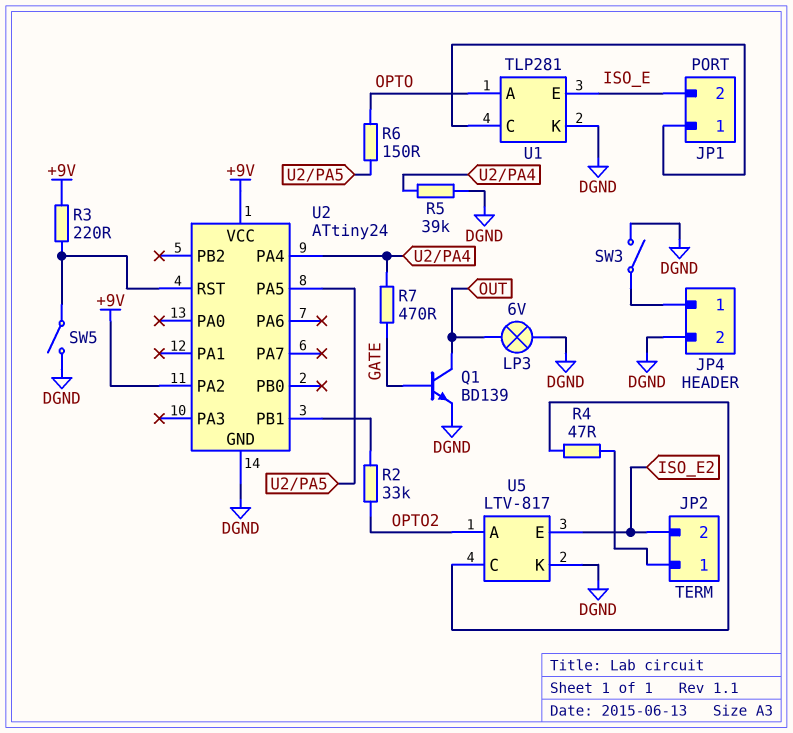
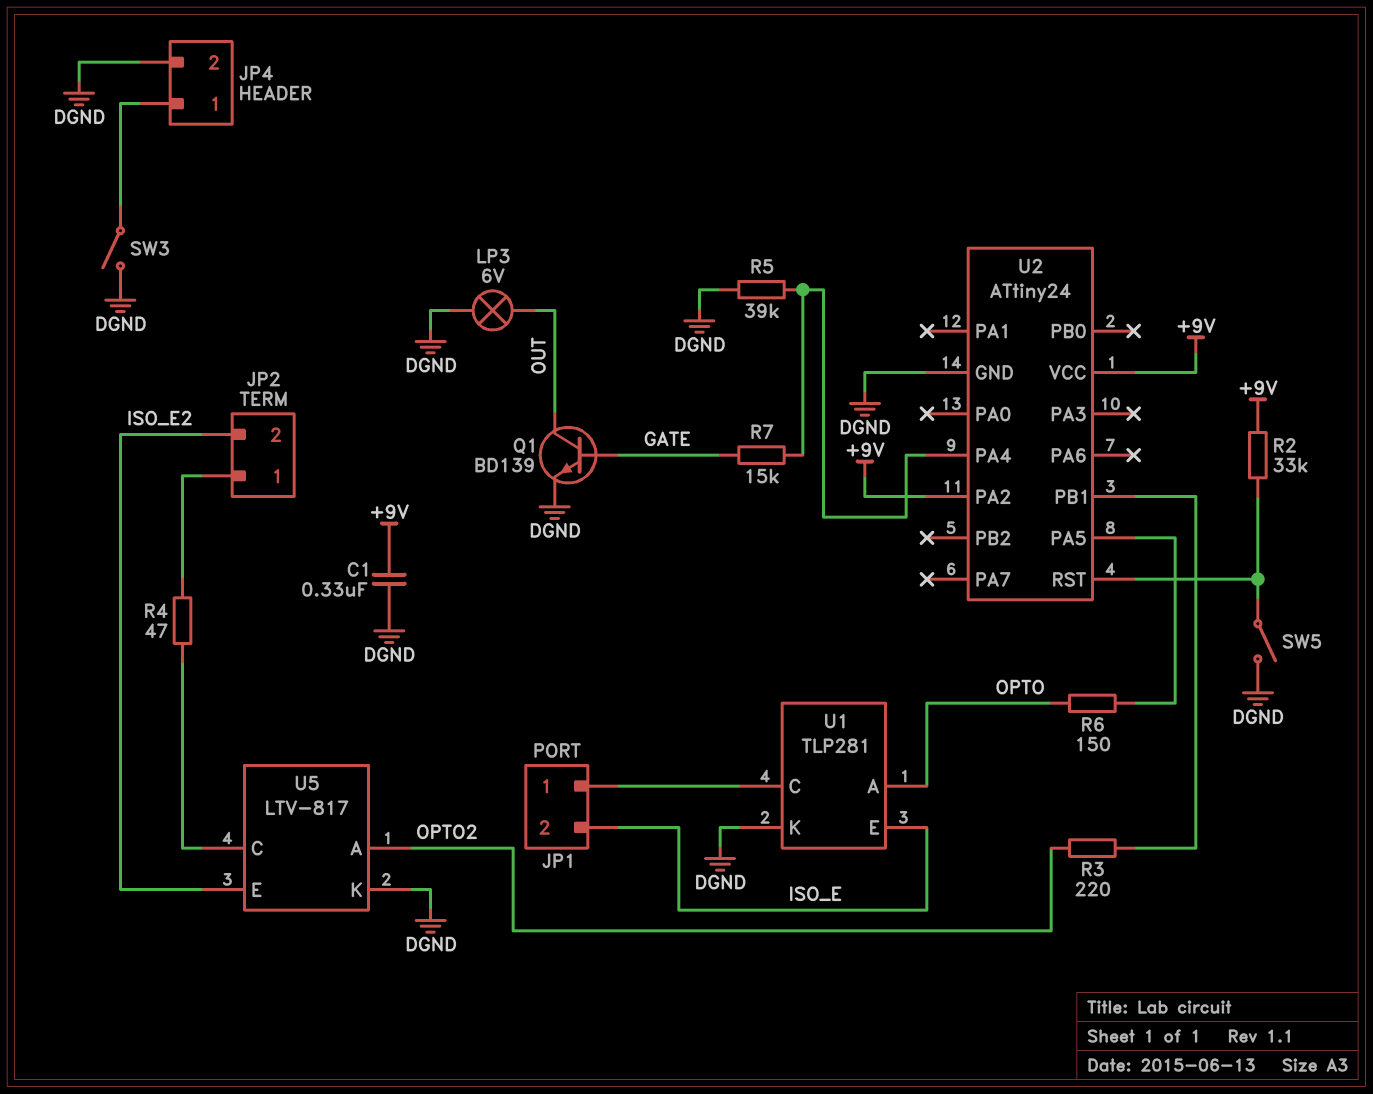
C1: none -> 330nF (+9V, DGND)
R2: 33k (OPTO2, U2/PB1) -> 33k (+9V, U2/RST)
R3: 220 (+9V, U2/RST) -> 220 (OPTO2, U2/PB1)
R7: 470 (GATE, U2/PA4) -> 15k (GATE, U2/PA4)

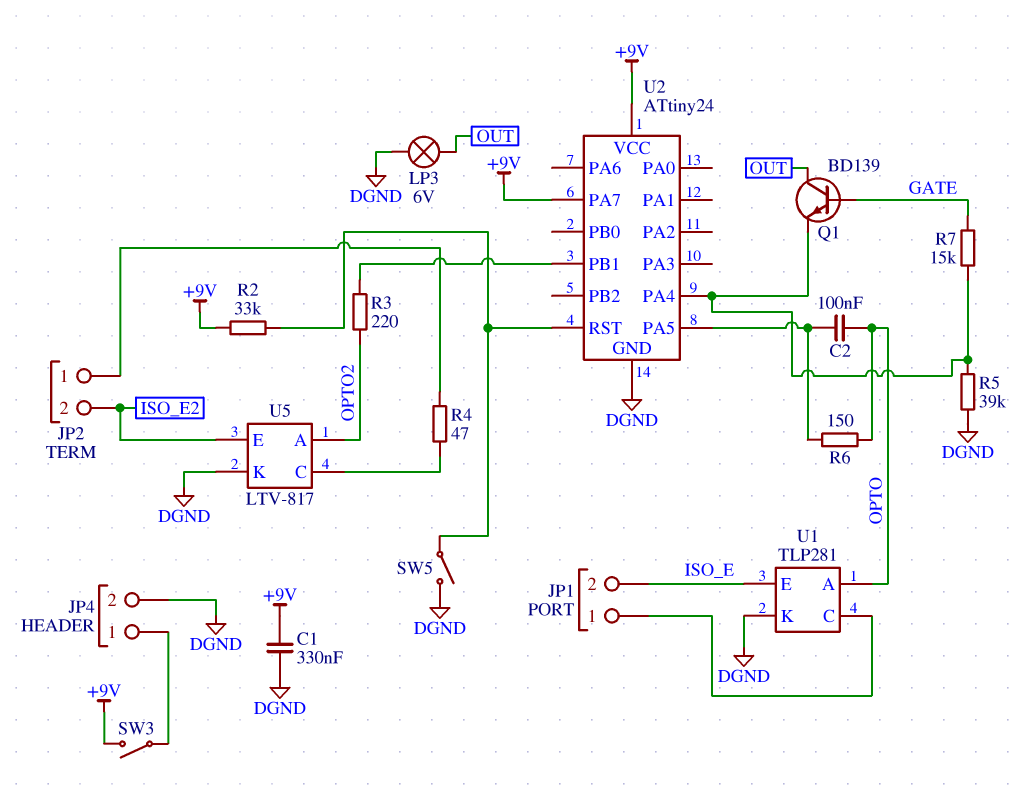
C2: none -> 100nF (OPTO, U2/PA5)
Q1: NPN BD139 (B GATE, C OUT, E DGND) -> NPN BD139 (B GATE, C OUT, E U2/PA4)
SW3: switch (DGND, JP4/1) -> switch (+9V, JP4/1)
U2 pin PA2: +9V -> none
U2 pin PA7: none -> +9V

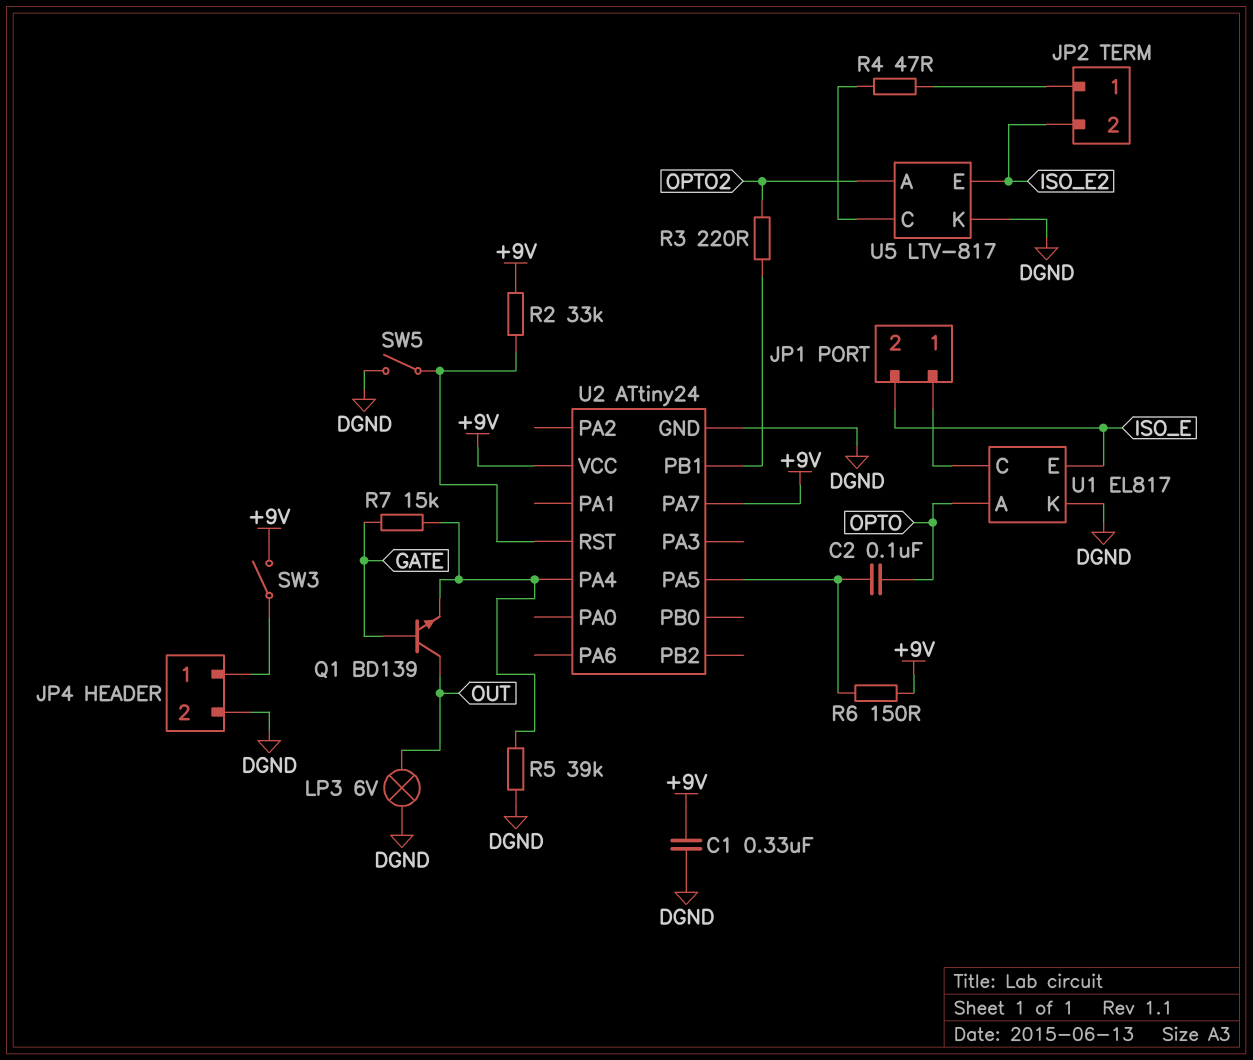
R6: 150 (OPTO, U2/PA5) -> 150 (+9V, U2/PA5)
U1: TLP281 -> EL817

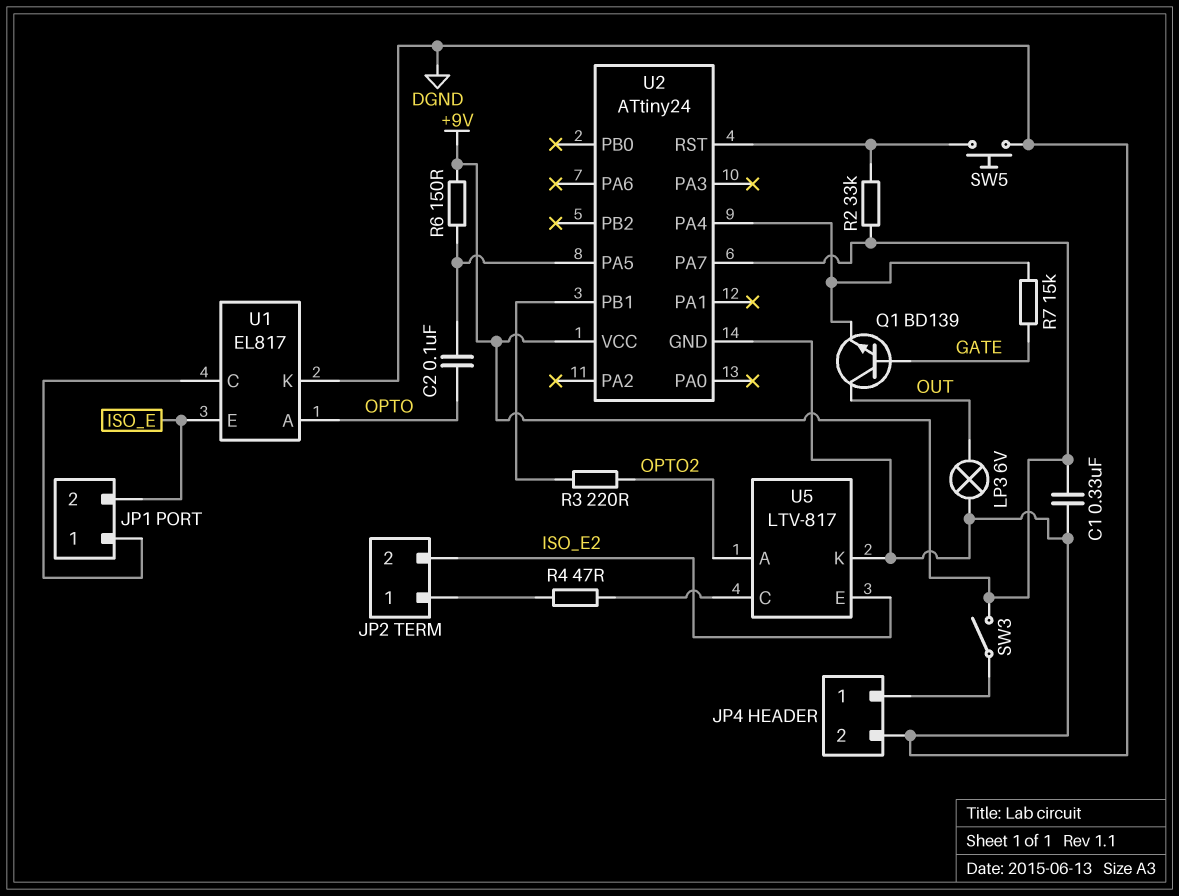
R5: 39k (DGND, U2/PA4) -> none
SW5: switch (DGND, U2/RST) -> button (DGND, U2/RST)

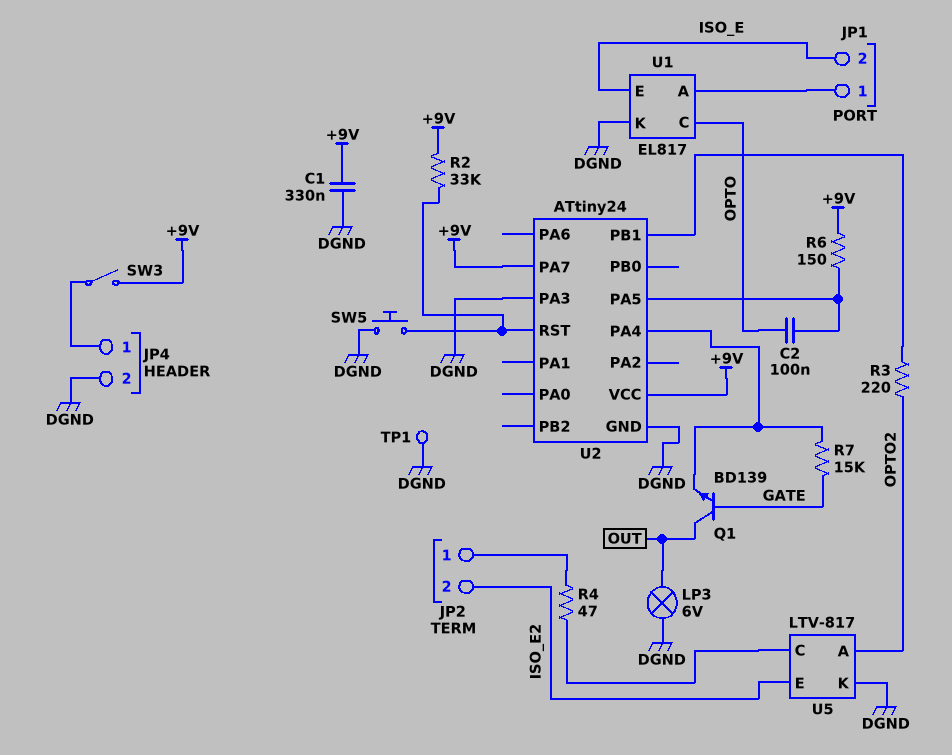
TP1: none -> test point (DGND)
U1 pin A: OPTO -> JP1/1
U1 pin C: JP1/1 -> OPTO
U2 pin PA3: none -> DGND

